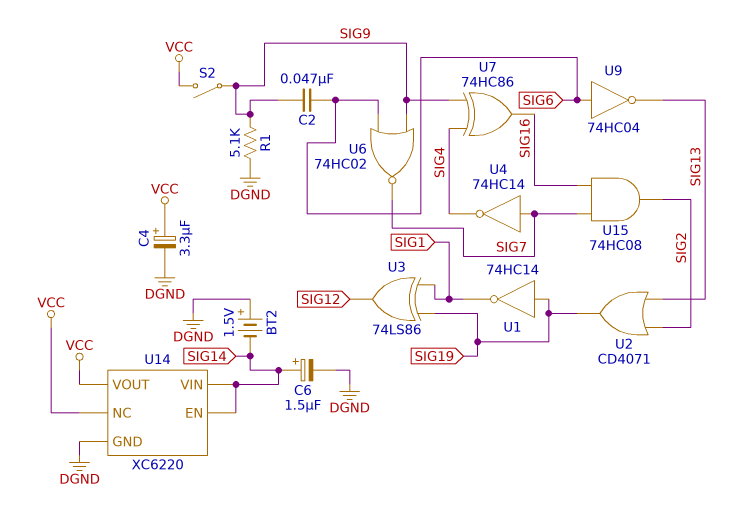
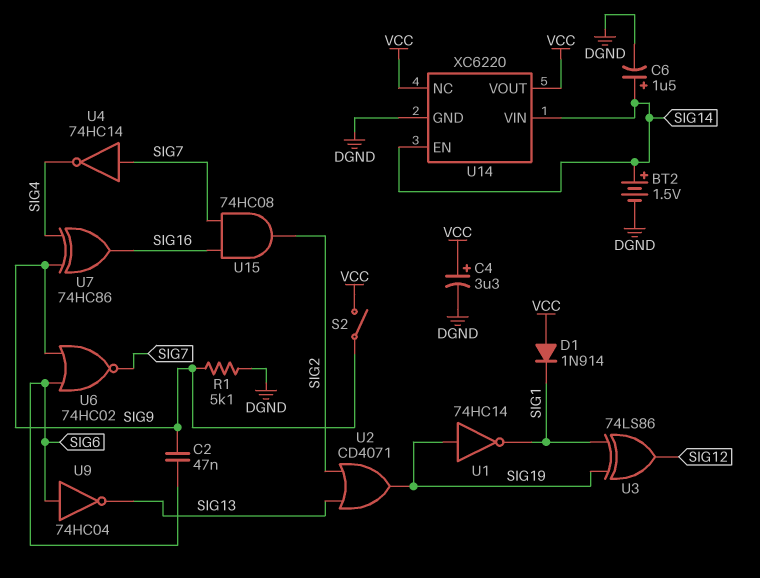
BT2: 1.5V (plus DGND, minus SIG14) -> 1.5V (plus SIG14, minus DGND)
D1: none -> diode 1N914 (A VCC, K SIG1)

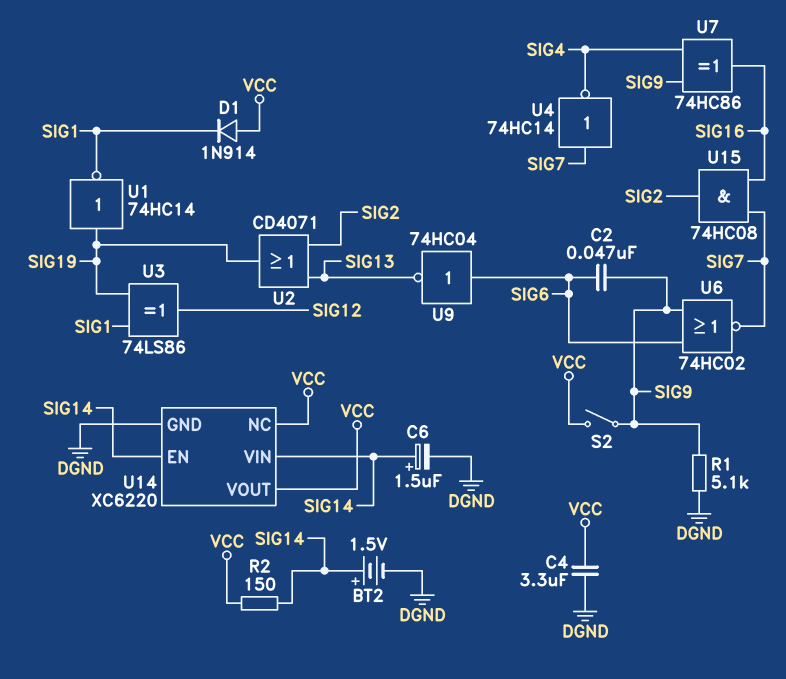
C4: 3.3uF (plus VCC, minus DGND) -> 3.3uF (DGND, VCC)
R2: none -> 150 (SIG14, VCC)

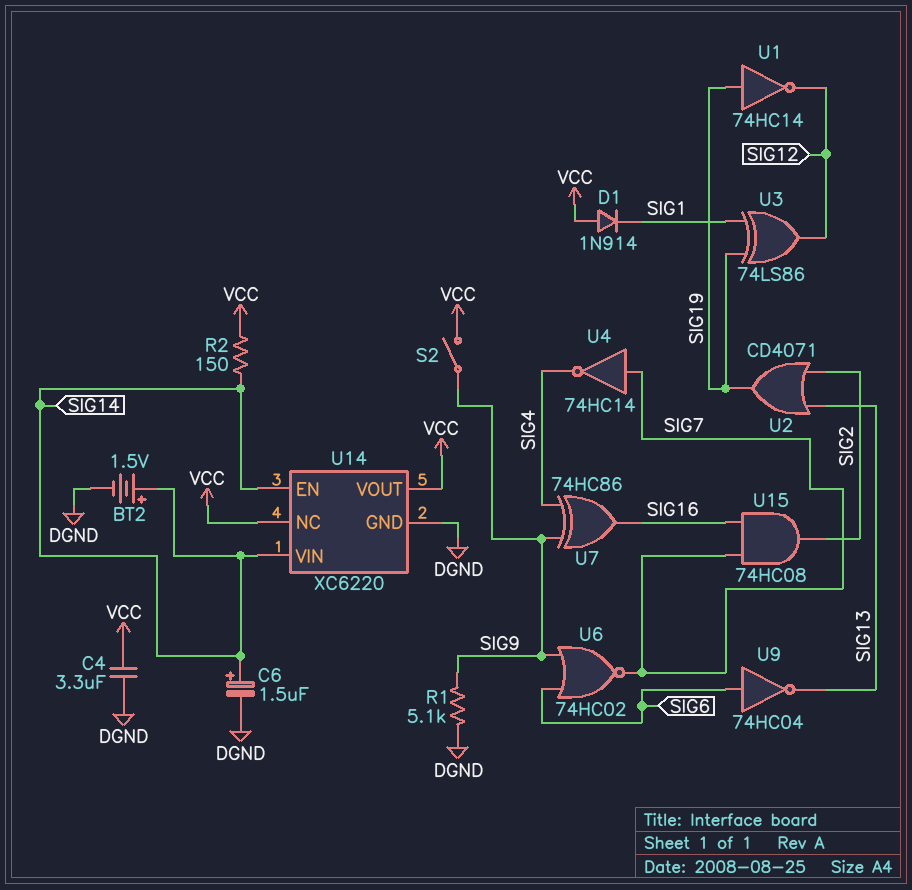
C2: 47nF (SIG6, SIG9) -> none
U1: NOT 74HC14 (in SIG19, out SIG1) -> NOT 74HC14 (in SIG19, out SIG12)

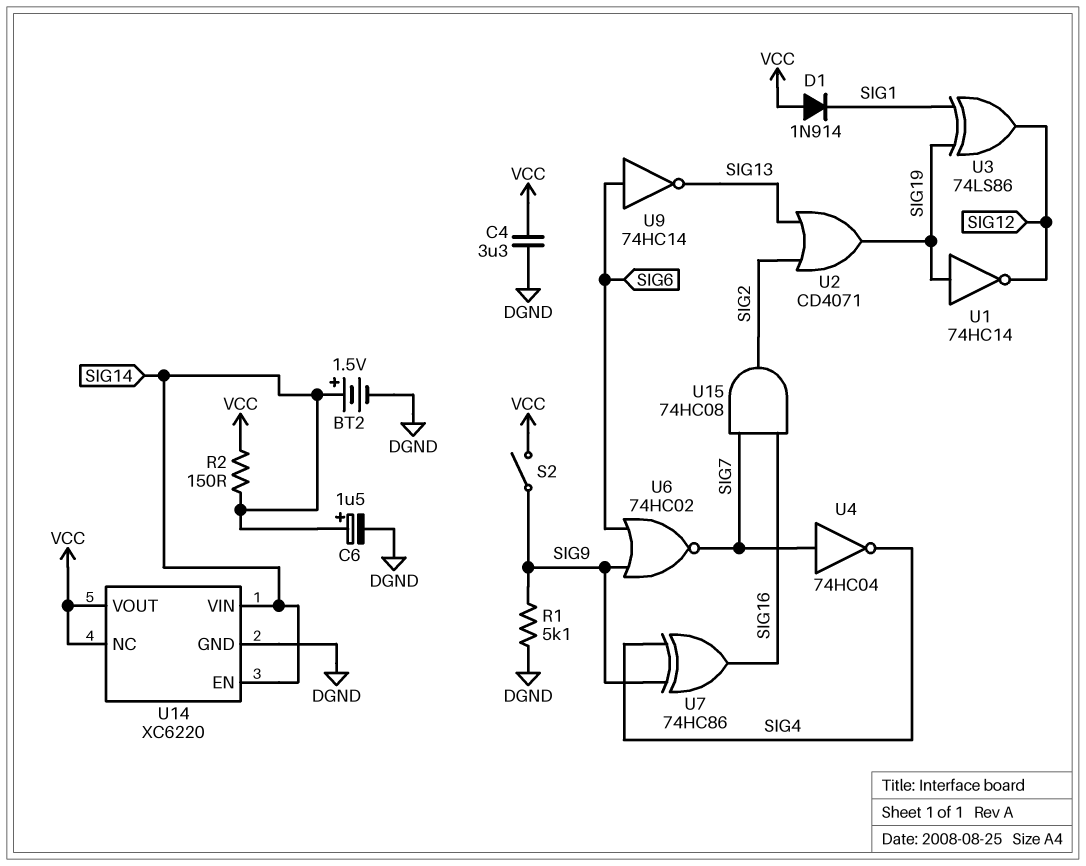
U4: NOT 74HC14 (in SIG7, out SIG4) -> NOT 74HC04 (in SIG7, out SIG4)
U9: NOT 74HC04 (in SIG6, out SIG13) -> NOT 74HC14 (in SIG6, out SIG13)

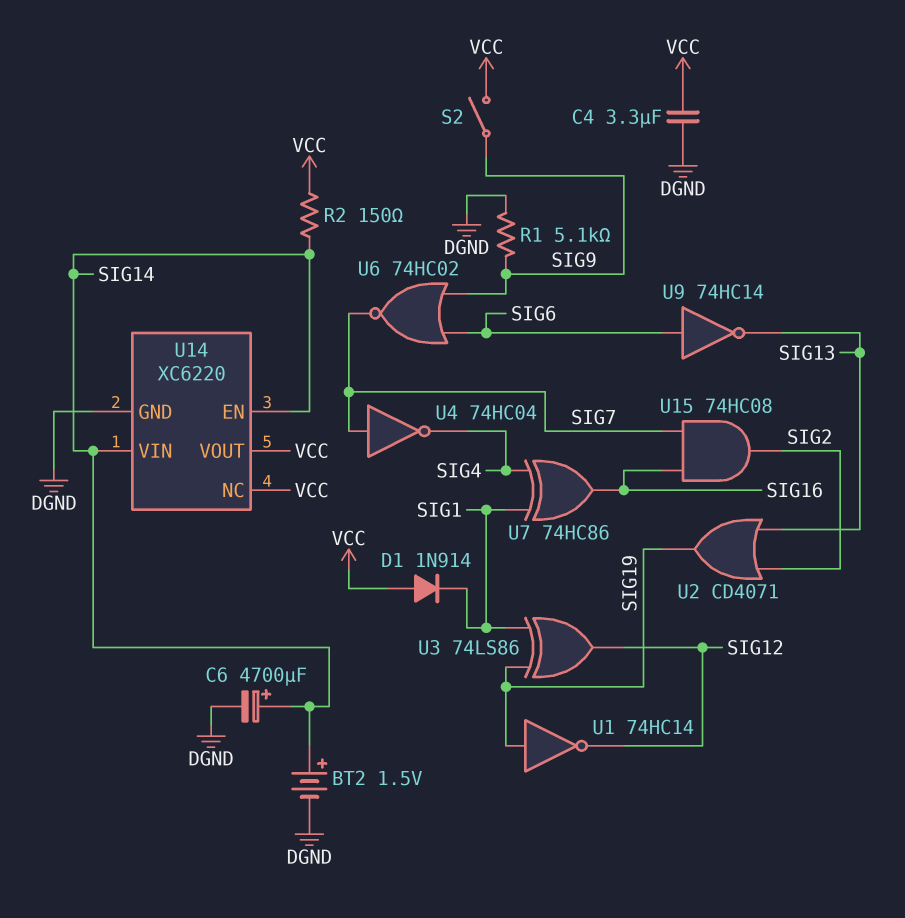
C6: 1.5uF (plus SIG14, minus DGND) -> 4700uF (plus SIG14, minus DGND)
U7: XOR 74HC86 (in SIG4, in SIG9, out SIG16) -> XOR 74HC86 (in SIG1, in SIG4, out SIG16)

